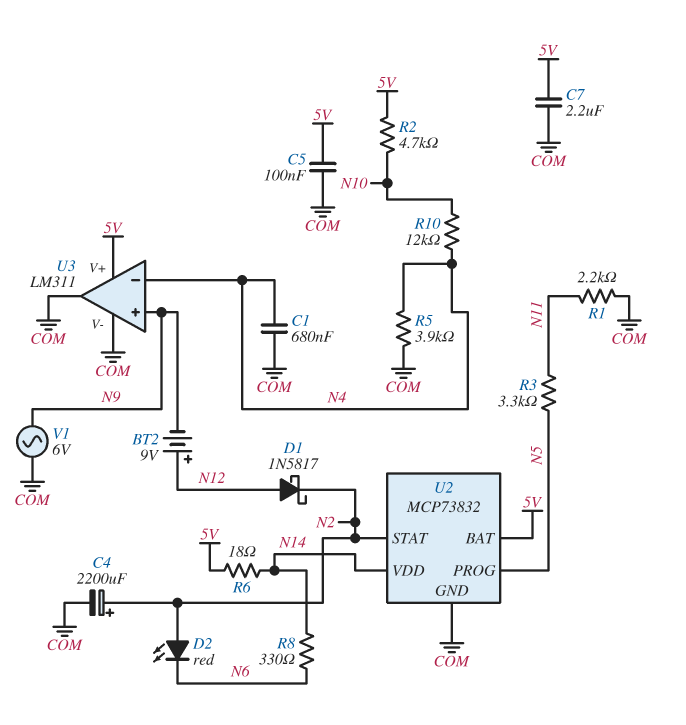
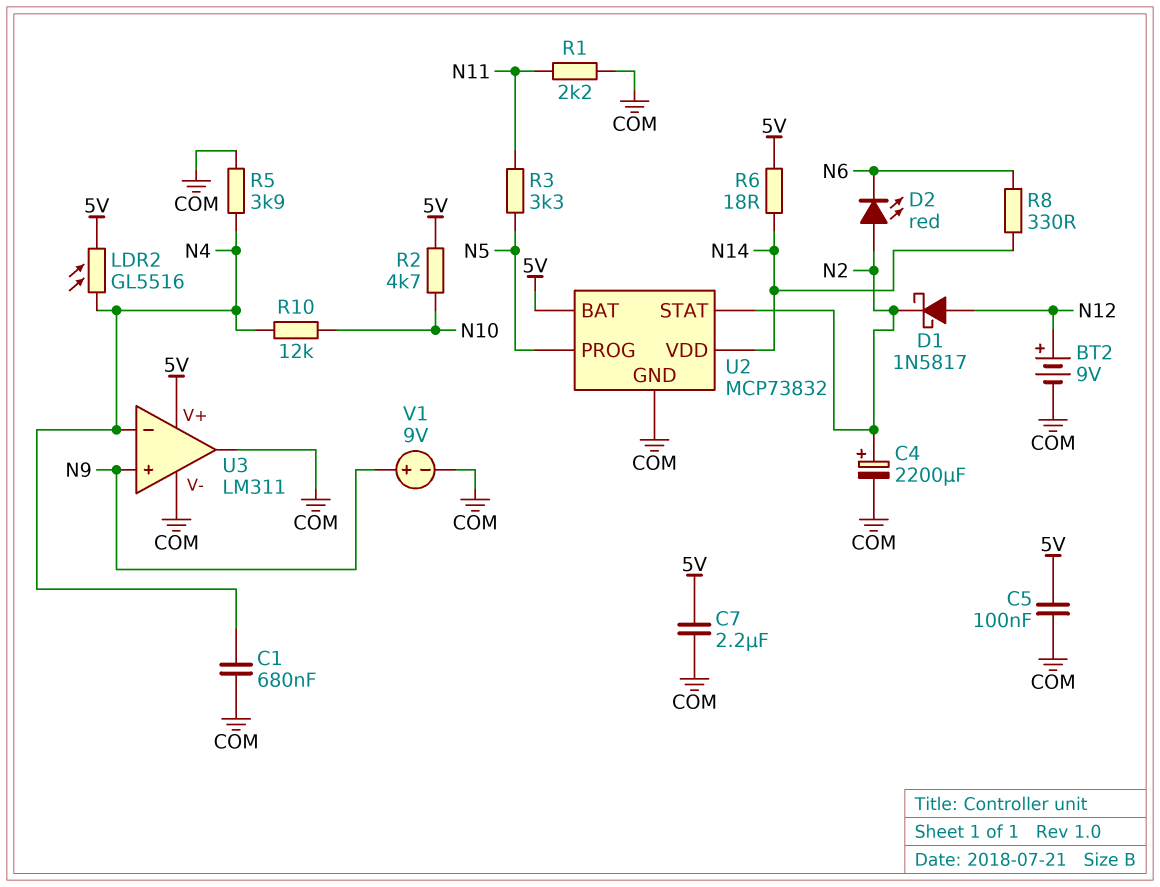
BT2: 9V (plus N12, minus N9) -> 9V (plus N12, minus COM)
LDR2: none -> GL5516 (5V, N4)
V1: AC 6V (COM, N9) -> 9V (plus N9, minus COM)

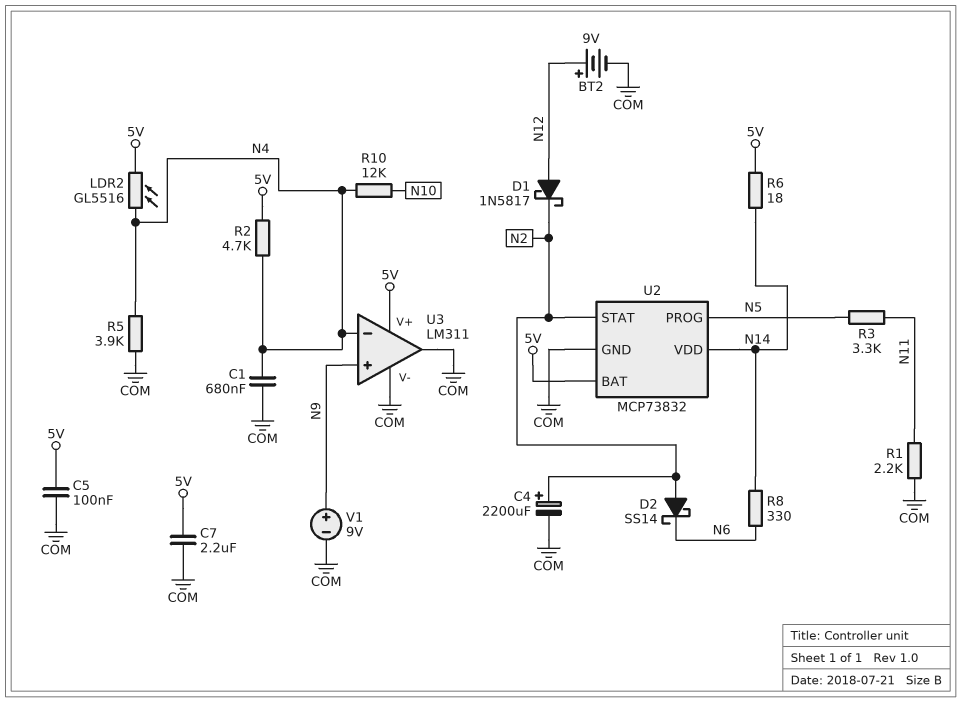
D2: LED red (A N2, K N6) -> schottky SS14 (A N2, K N6)
R2: 4.7k (5V, N10) -> 4.7k (5V, N4)

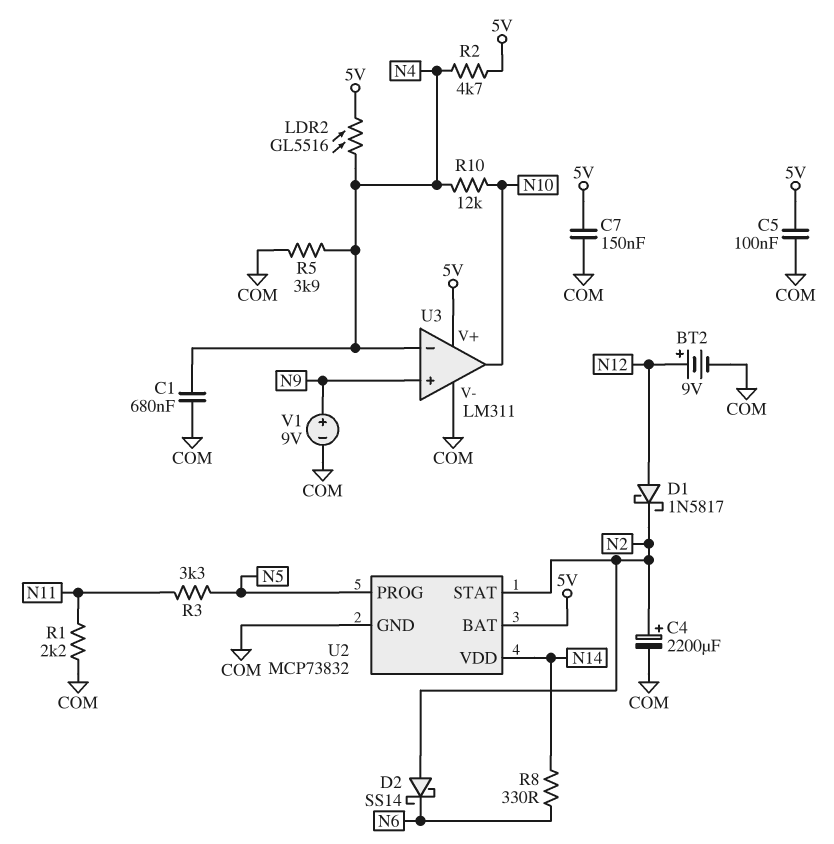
C7: 2.2uF (5V, COM) -> 150nF (5V, COM)
R6: 18 (5V, N14) -> none
U3 pin out: COM -> N10

